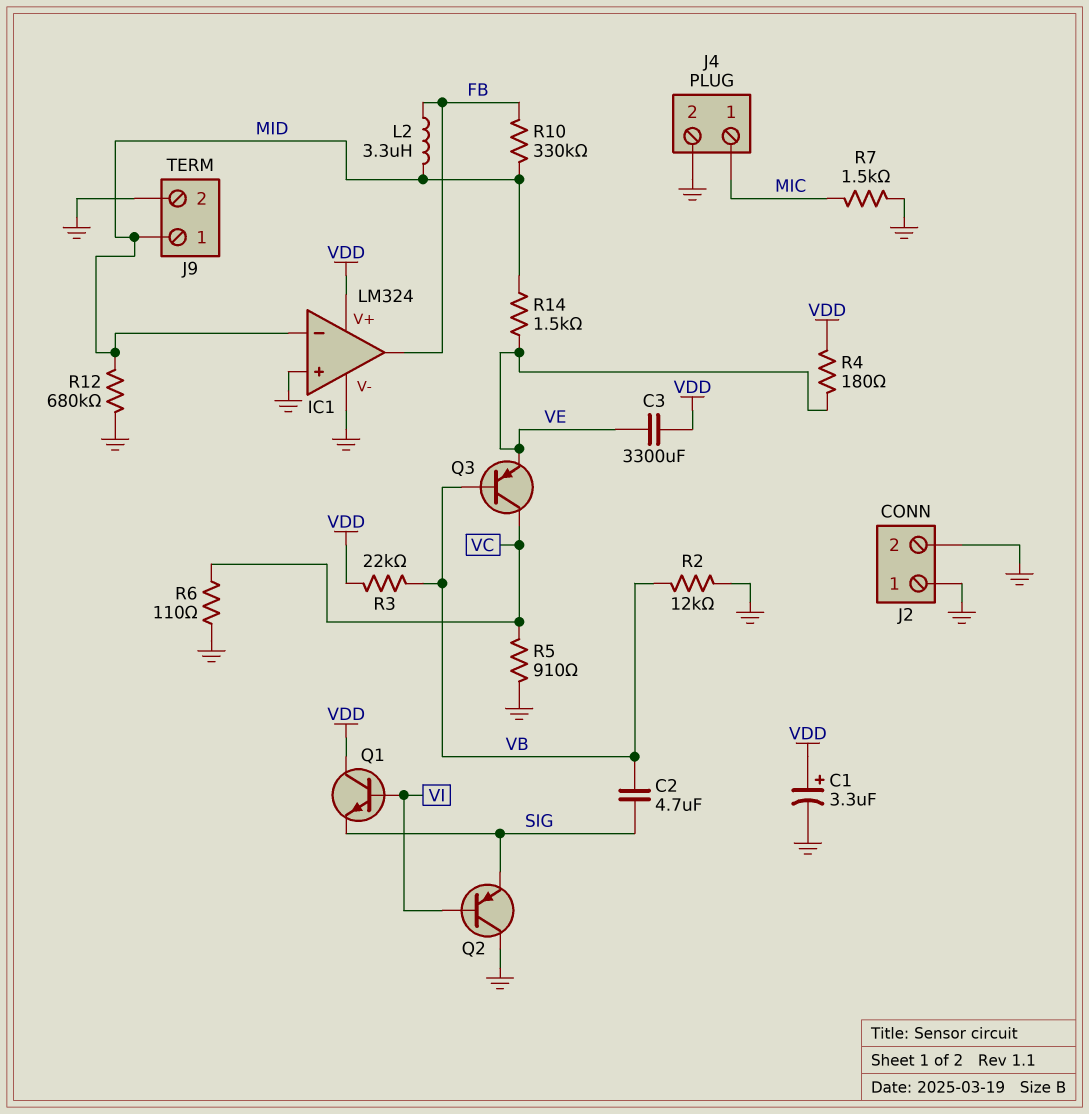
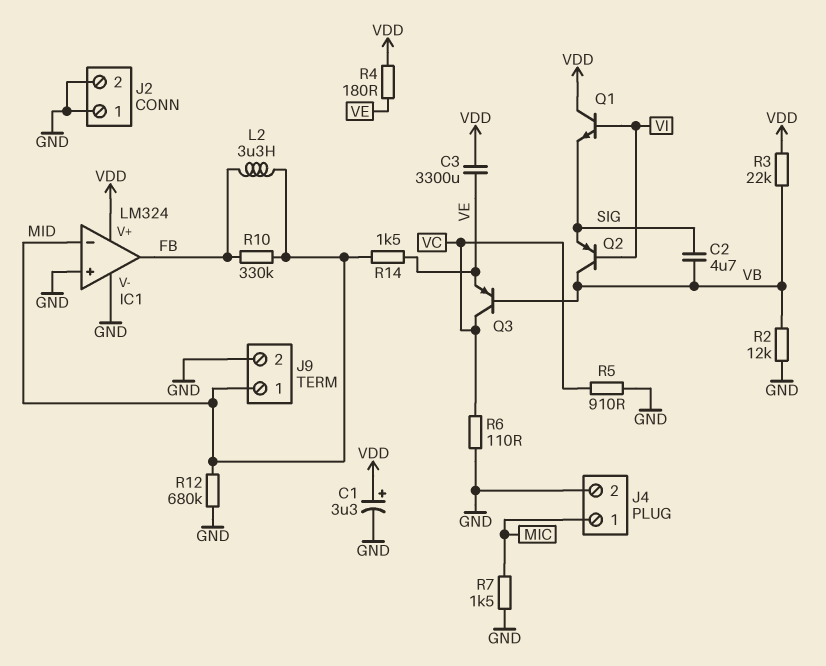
Q2: PNP (B VI, C GND, E SIG) -> PNP (B VI, C VB, E SIG)

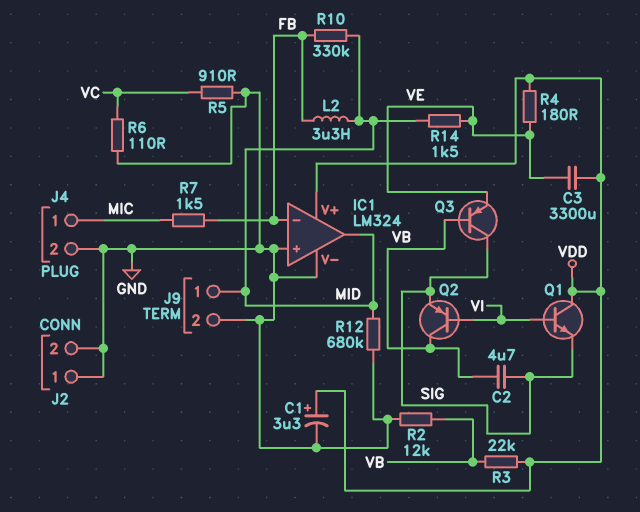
IC1 pin in-: MID -> FB
IC1 pin out: FB -> MID
Q3: PNP (B VB, C VC, E VE) -> PNP (B VB, C SIG, E VE)
R7: 1.5k (GND, MIC) -> 1.5k (FB, MIC)

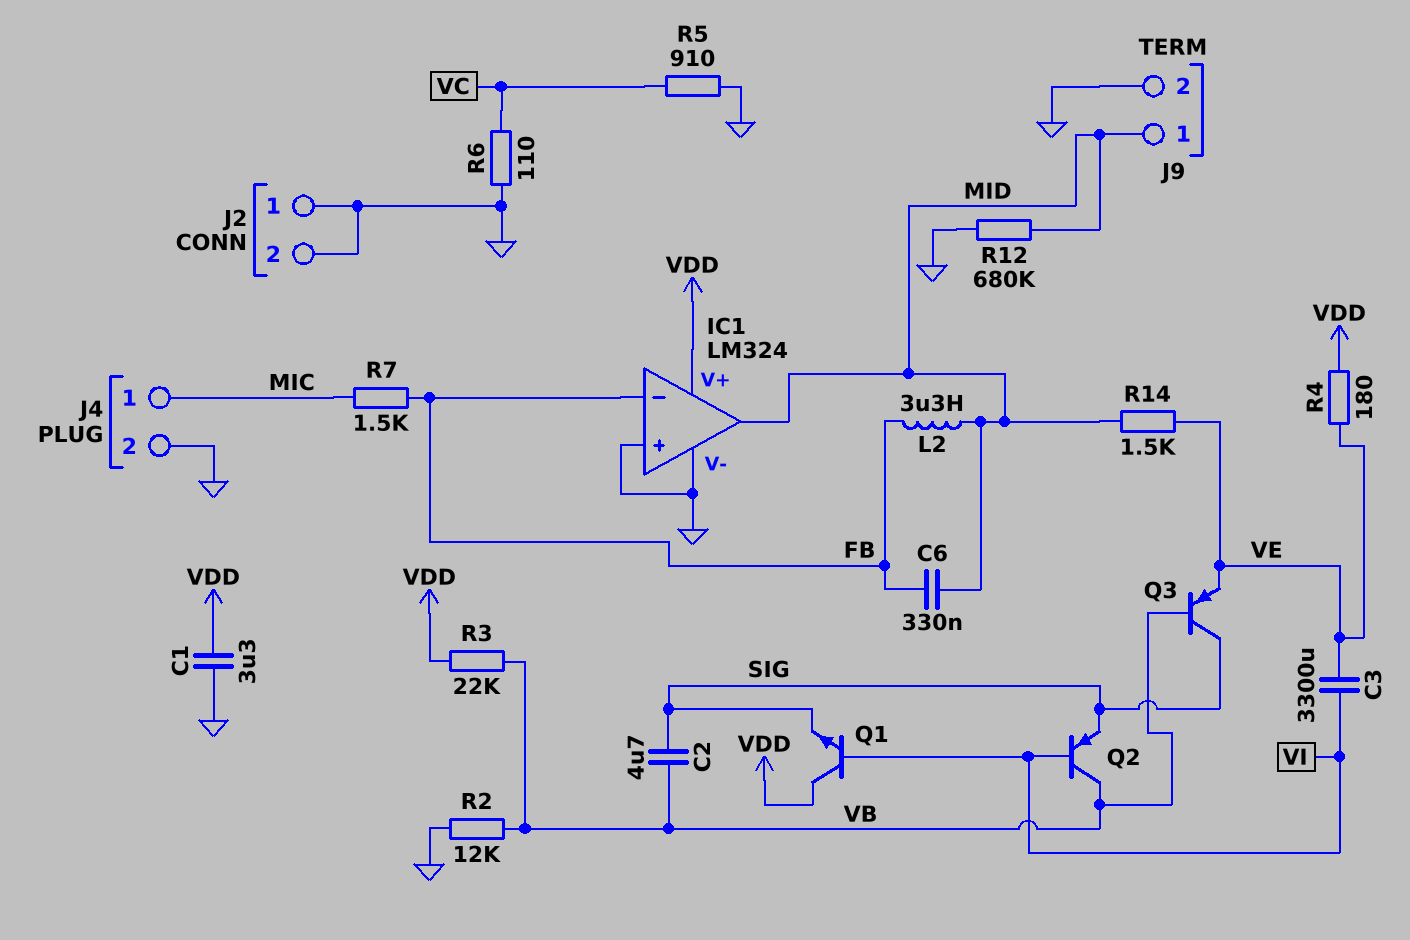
C1: 3.3uF (plus VDD, minus GND) -> 3.3uF (GND, VDD)
C3: 3300uF (VDD, VE) -> 3300uF (VE, VI)
C6: none -> 330nF (FB, MID)
R10: 330k (FB, MID) -> none

